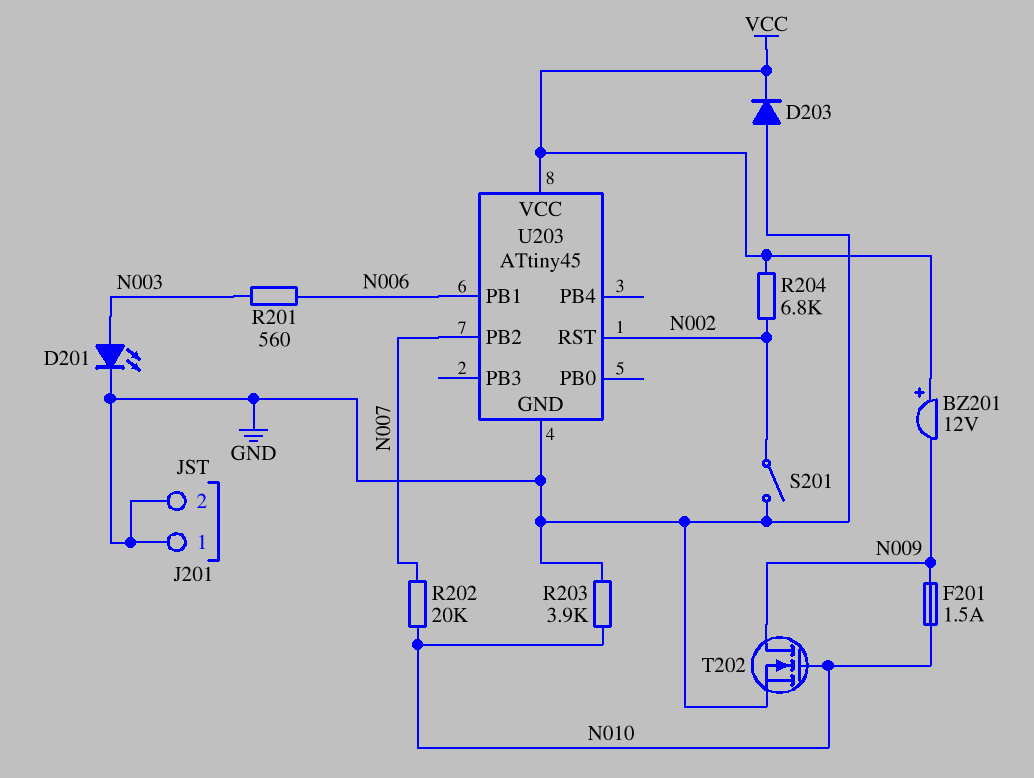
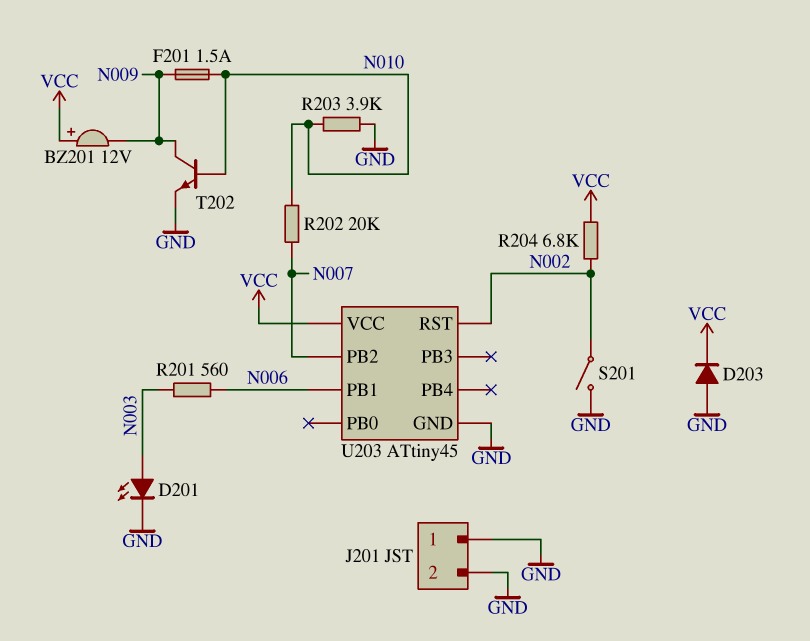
T202: NMOS (G N010, D N009, S GND) -> NPN (B N010, C N009, E GND)

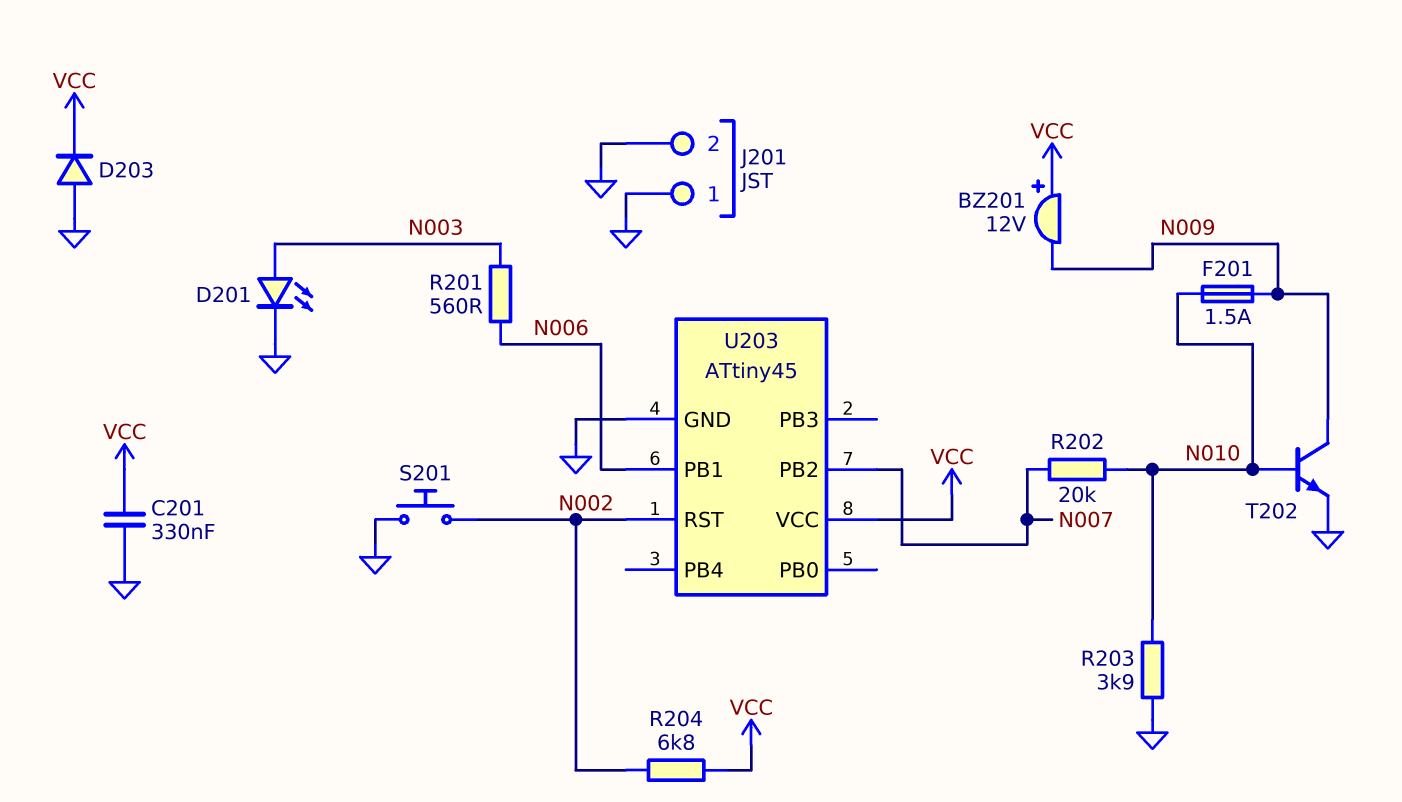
C201: none -> 330nF (GND, VCC)
S201: switch (GND, N002) -> button (GND, N002)

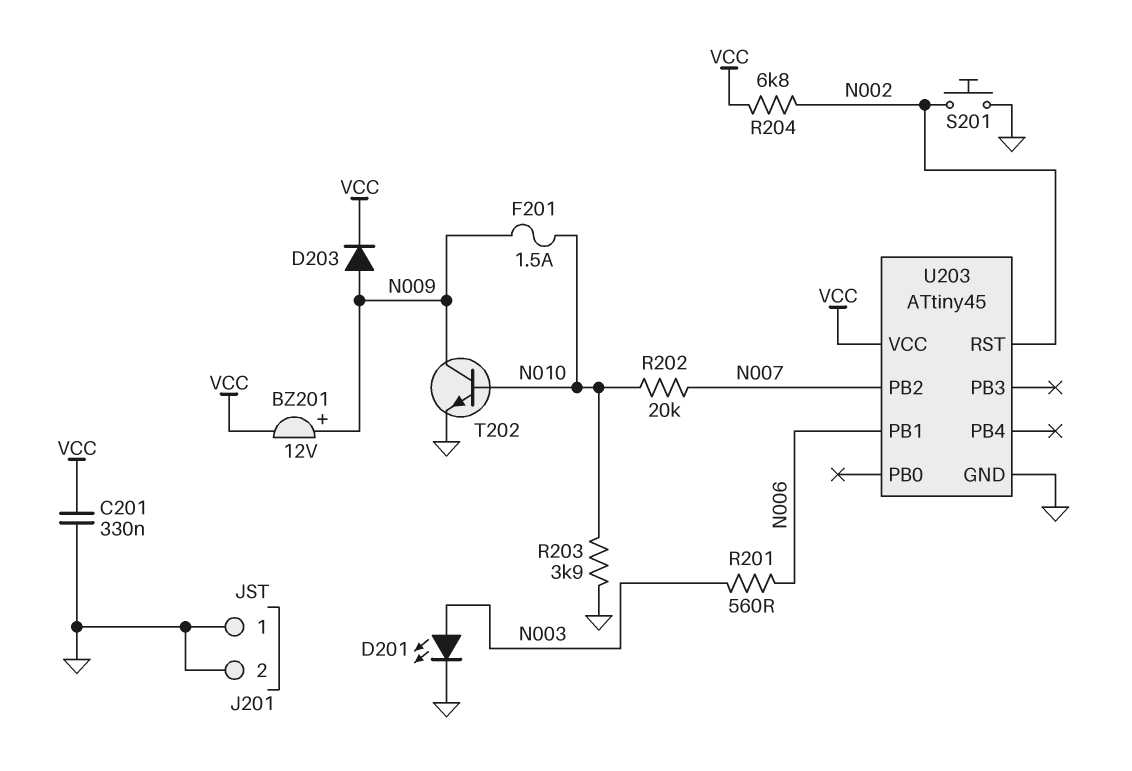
BZ201: buzzer 12V (plus VCC, minus N009) -> buzzer 12V (plus N009, minus VCC)
D203: diode (A GND, K VCC) -> diode (A N009, K VCC)

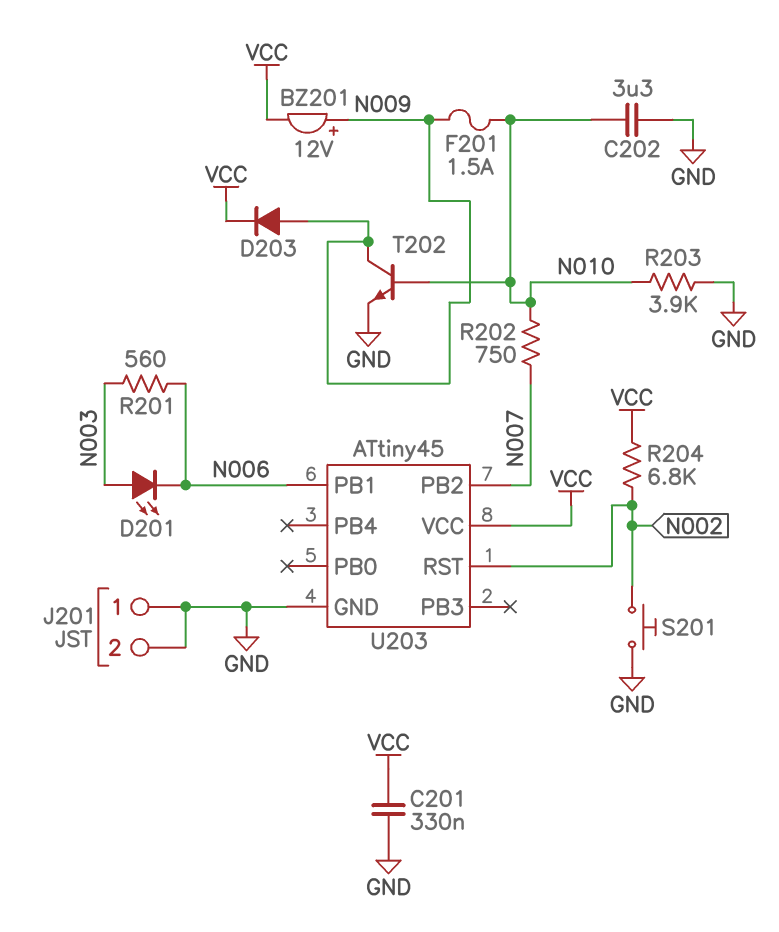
C202: none -> 3.3uF (GND, N010)
D201: LED (A N003, K GND) -> LED (A N003, K N006)
R202: 20k (N007, N010) -> 750 (N007, N010)

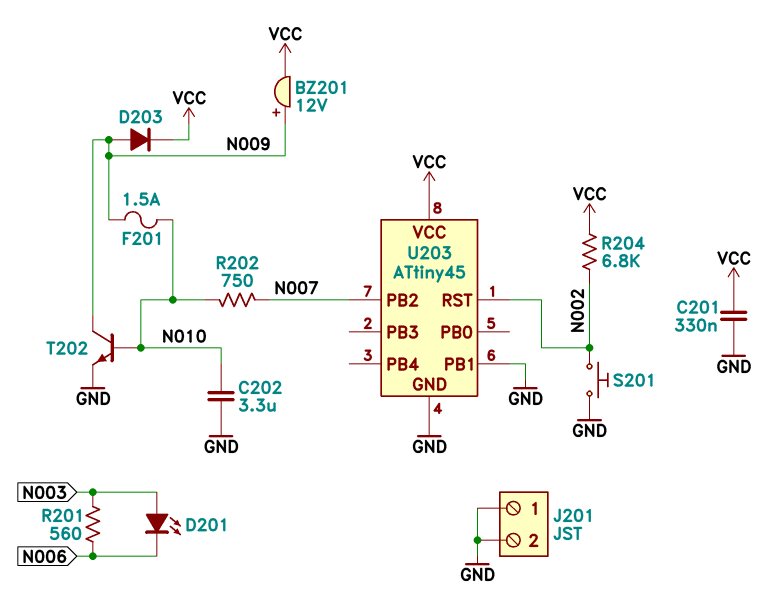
R203: 3.9k (GND, N010) -> none
U203 pin PB1: N006 -> GND

